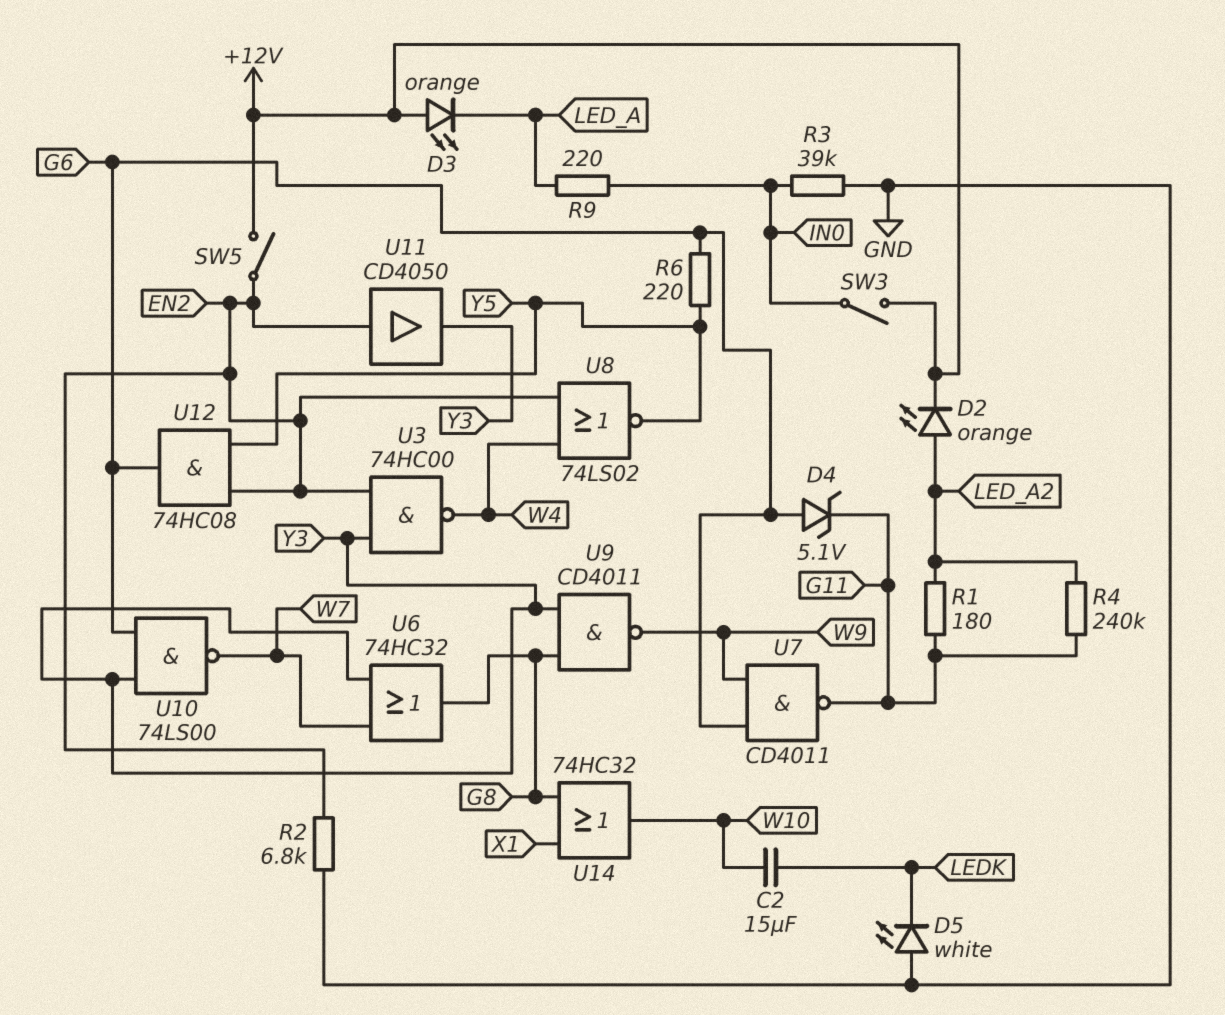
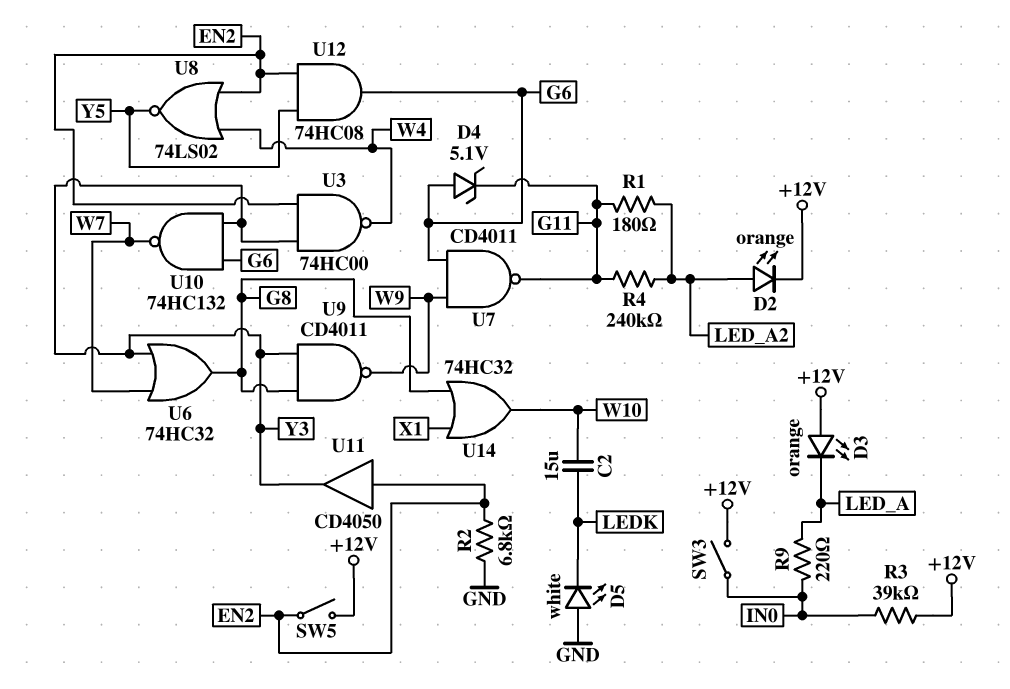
R3: 39k (GND, IN0) -> 39k (+12V, IN0)
R6: 220 (G6, Y5) -> none
U10: NAND 74LS00 (in G6, in Y3, out W7) -> NAND 74HC132 (in G6, in Y3, out W7)

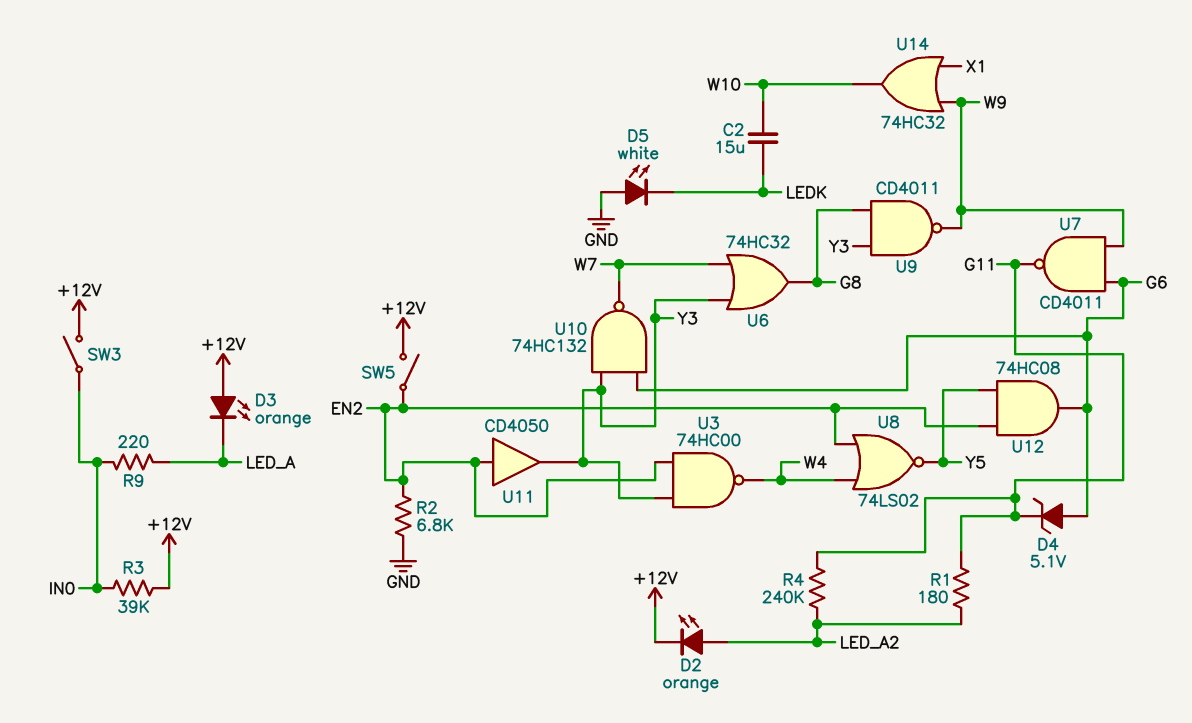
U14: OR 74HC32 (in G8, in X1, out W10) -> OR 74HC32 (in W9, in X1, out W10)

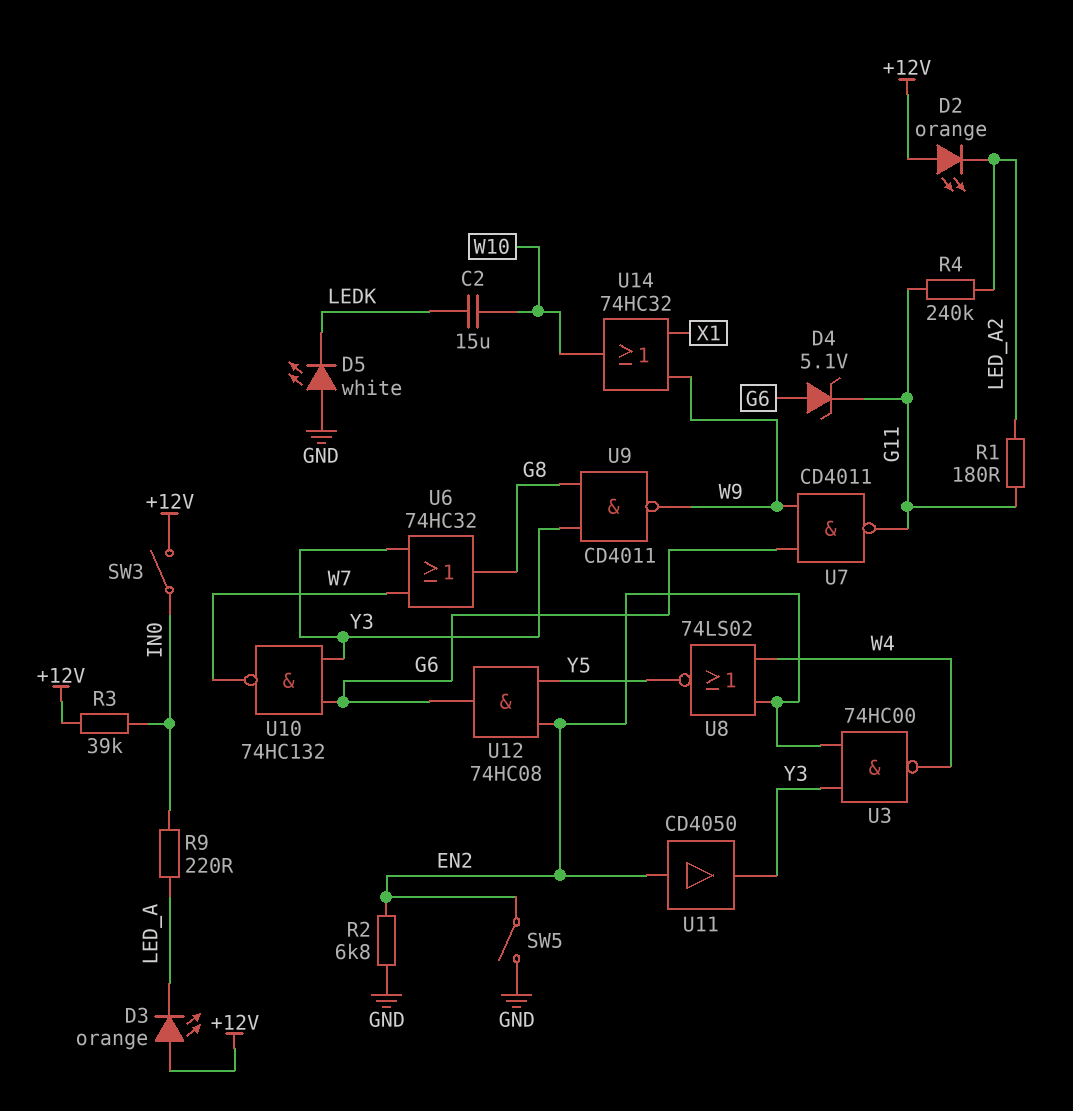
D2: LED orange (A LED_A2, K +12V) -> LED orange (A +12V, K LED_A2)
SW5: switch (+12V, EN2) -> switch (EN2, GND)

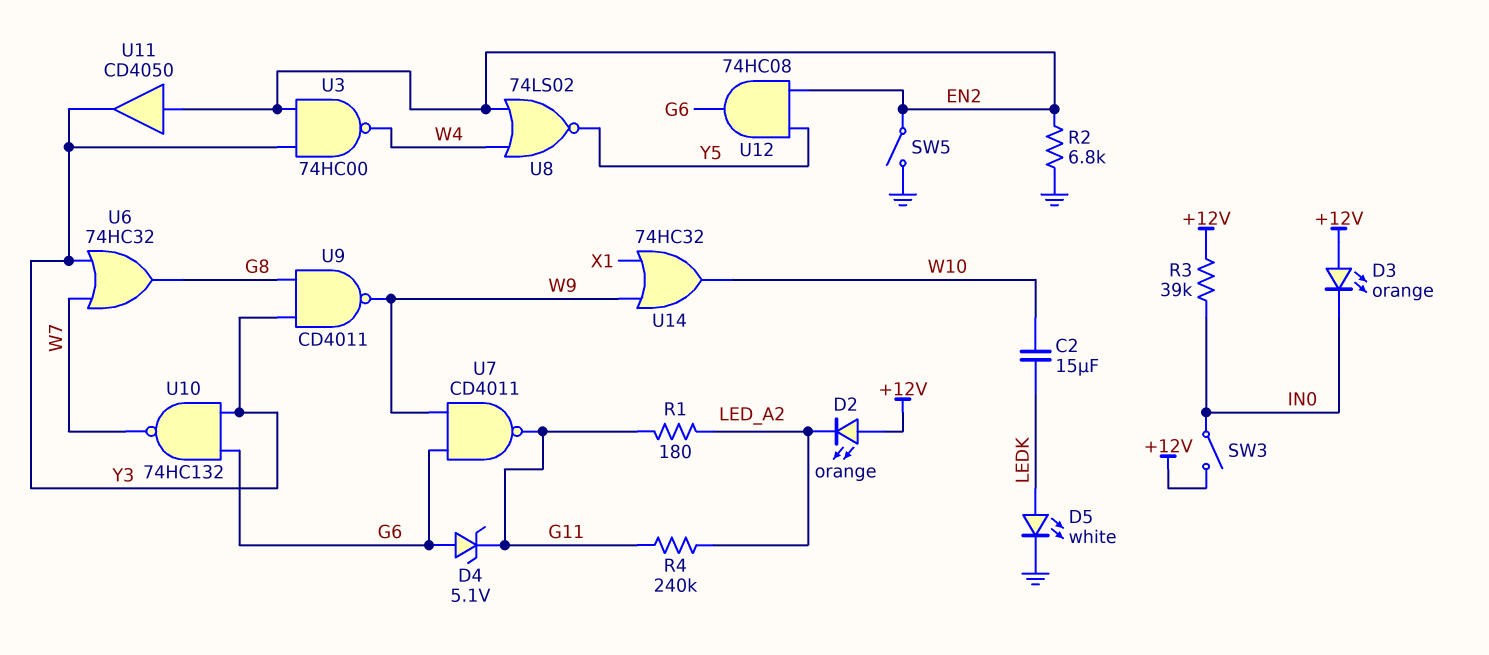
D3: LED orange (A +12V, K LED_A) -> LED orange (A +12V, K IN0)
D5: LED white (A GND, K LEDK) -> LED white (A LEDK, K GND)
R9: 220 (IN0, LED_A) -> none

